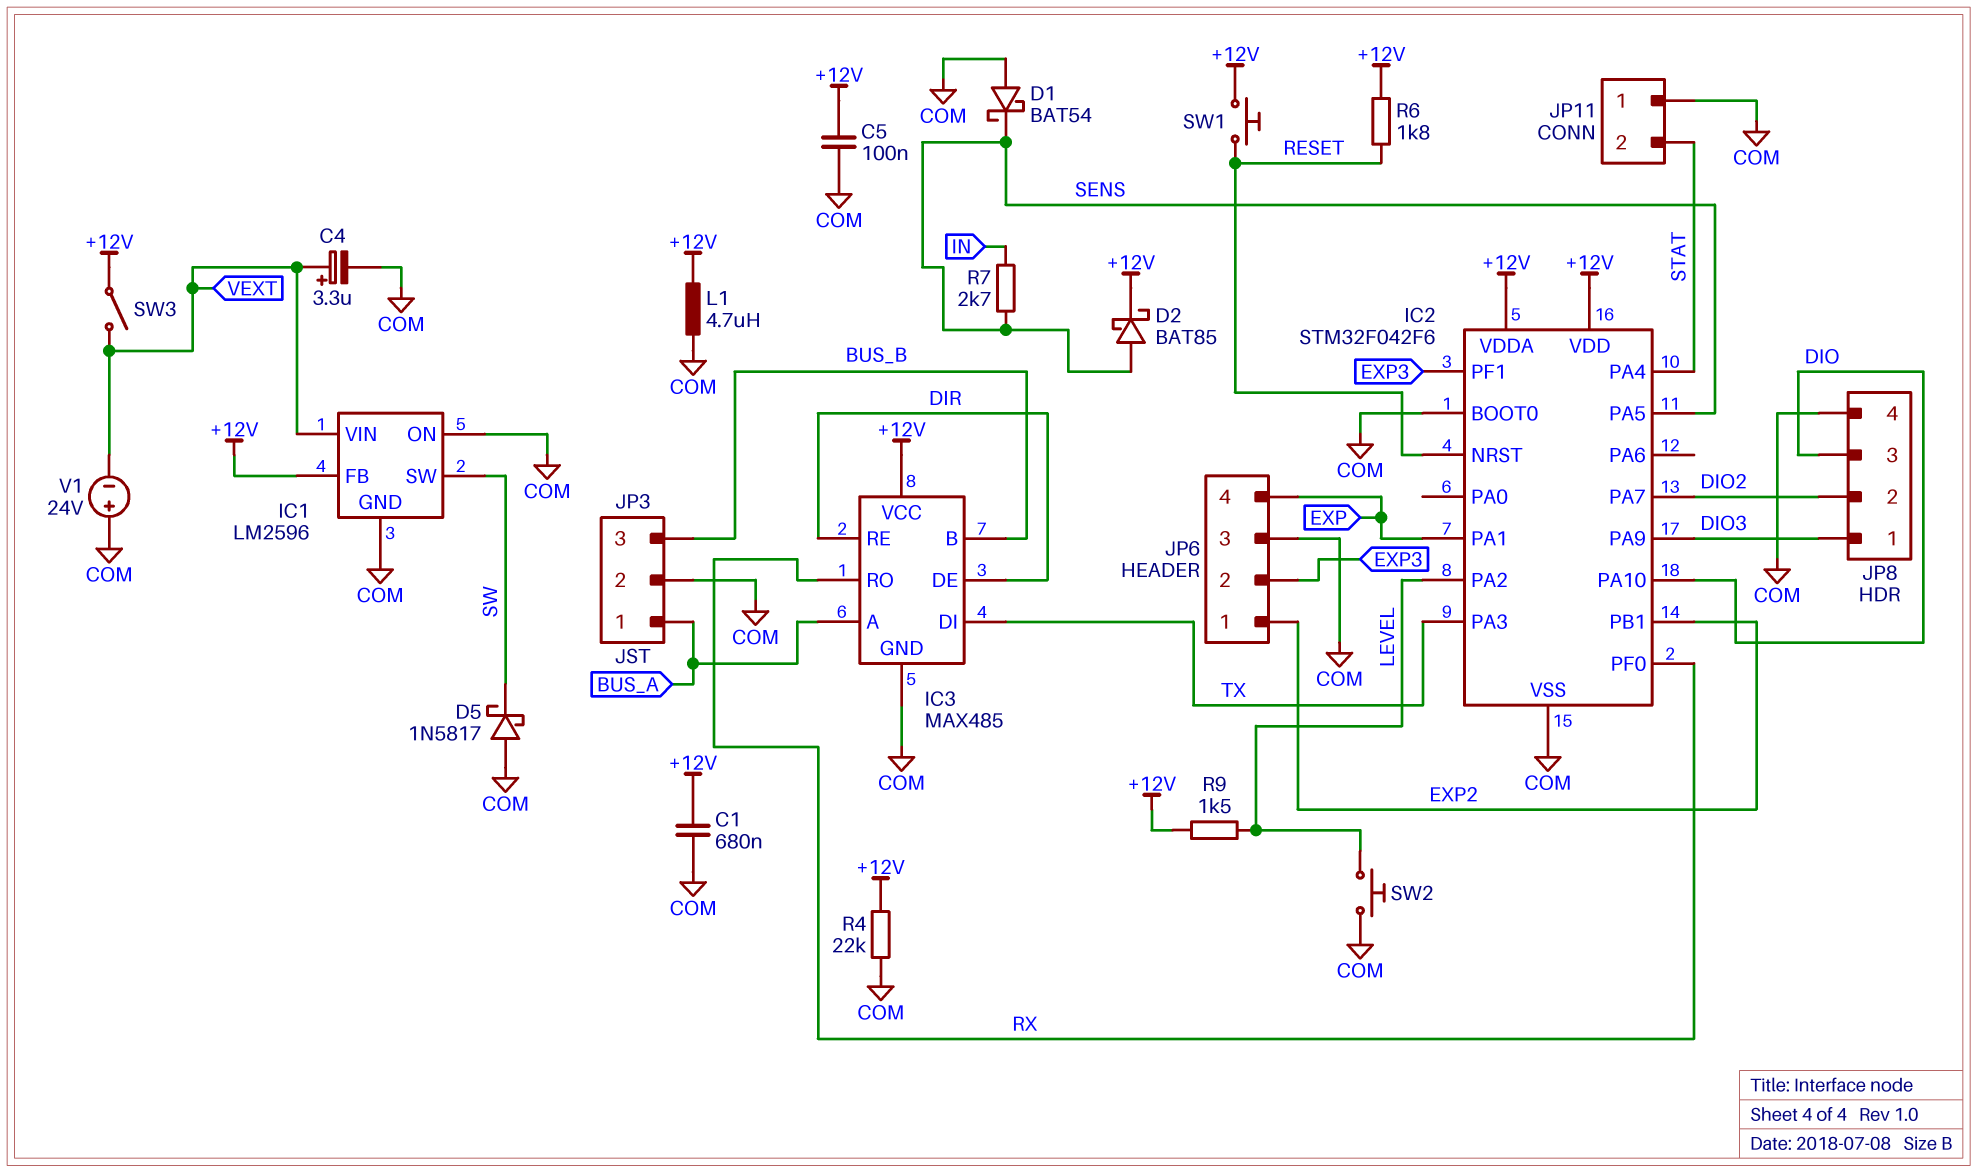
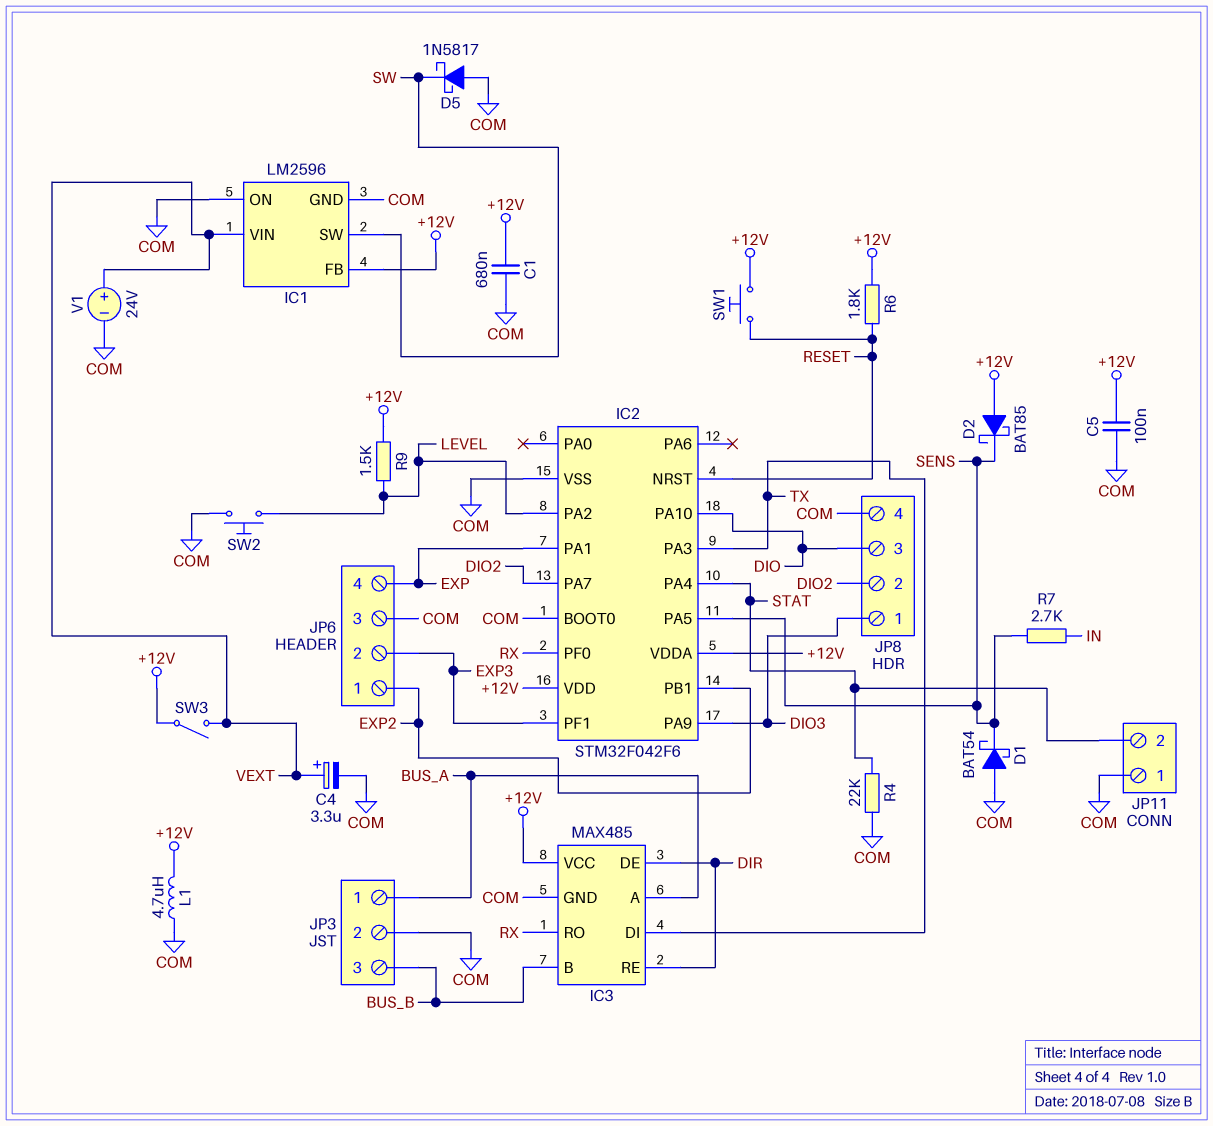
D2: schottky BAT85 (A SENS, K +12V) -> schottky BAT85 (A +12V, K SENS)
R4: 22k (+12V, COM) -> 22k (COM, STAT)
V1: 24V (plus COM, minus VEXT) -> 24V (plus VEXT, minus COM)

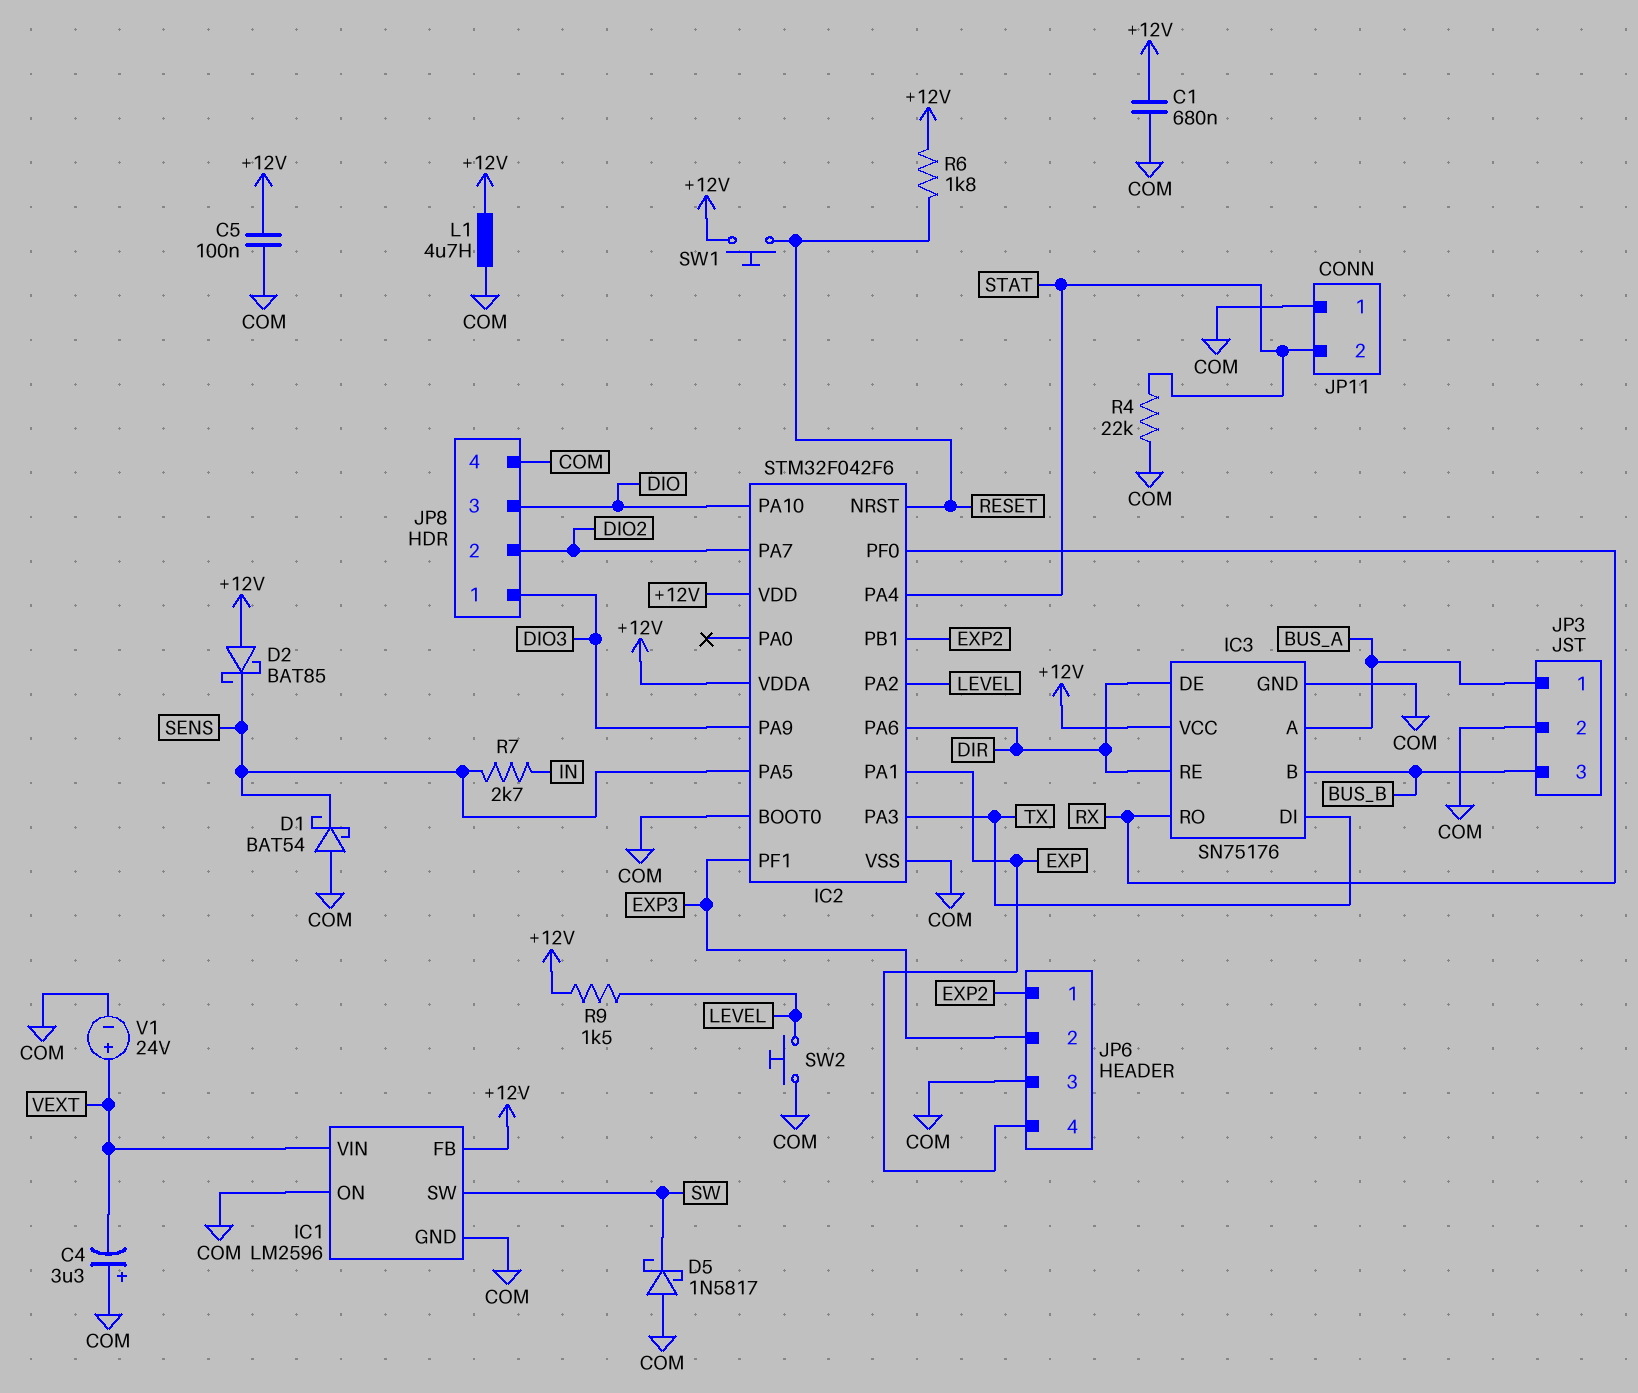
C4: 3.3uF (plus VEXT, minus COM) -> 3.3uF (plus COM, minus VEXT)
IC2 pin PA6: none -> DIR
IC3: MAX485 -> SN75176
SW3: switch (+12V, VEXT) -> none

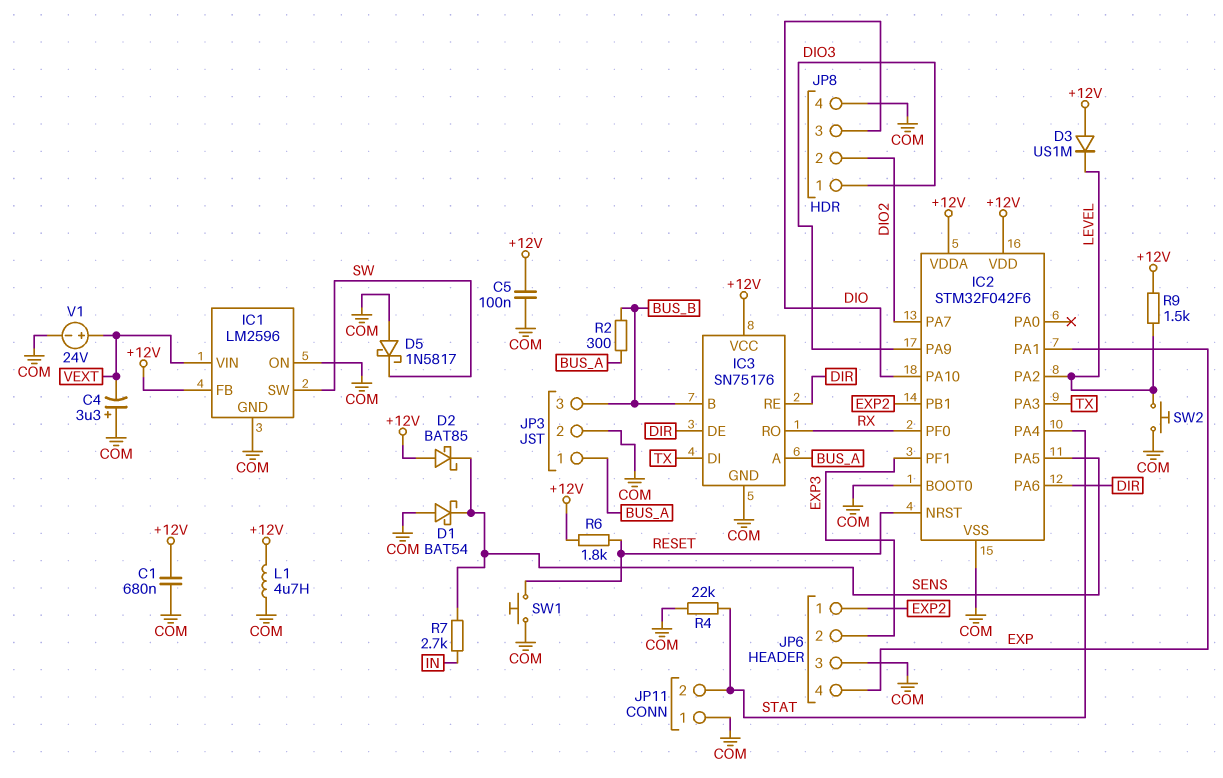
D3: none -> diode US1M (A +12V, K LEVEL)
R2: none -> 300 (BUS_A, BUS_B)
SW1: button (+12V, RESET) -> button (COM, RESET)

